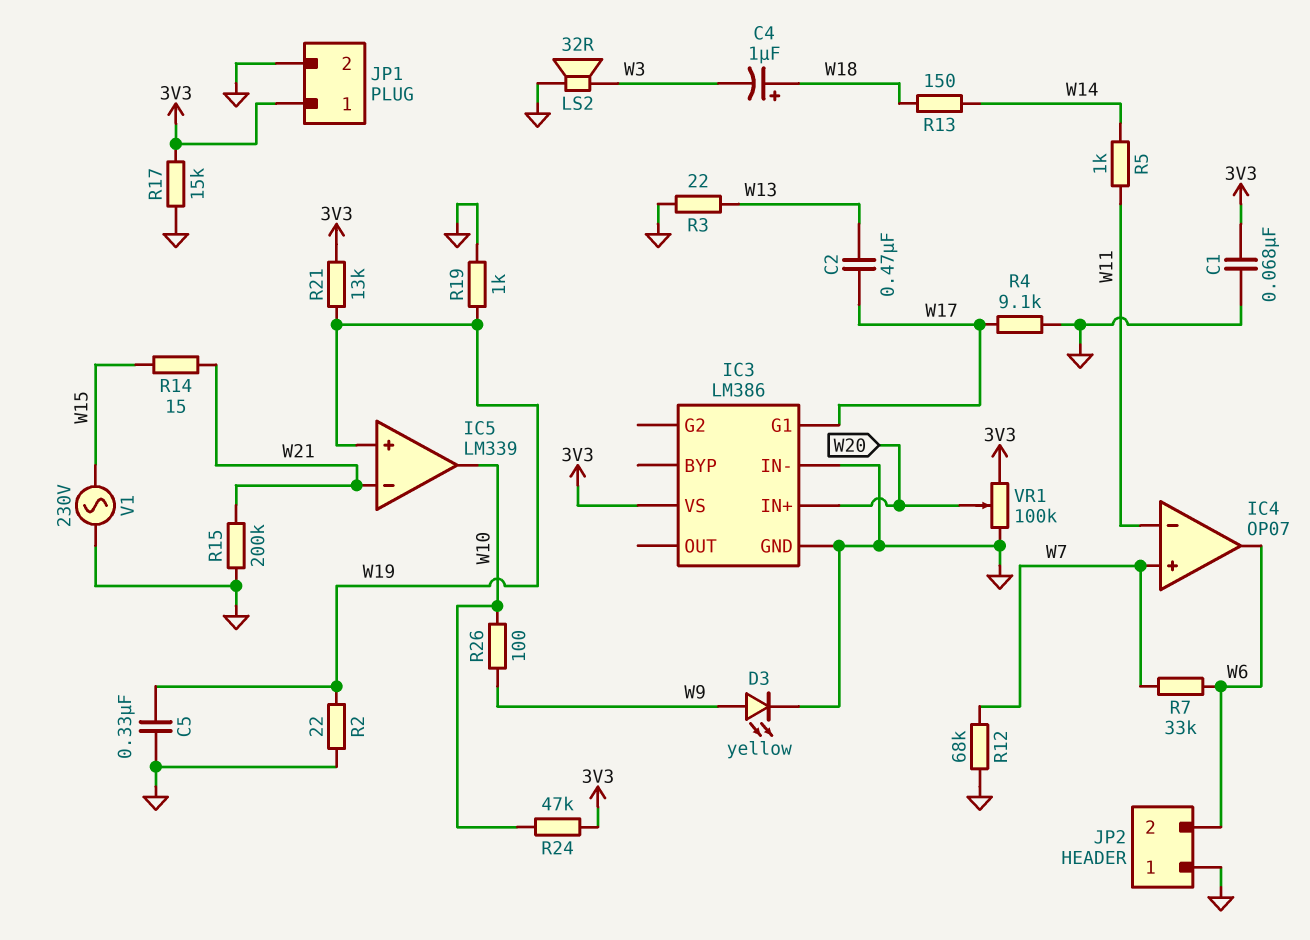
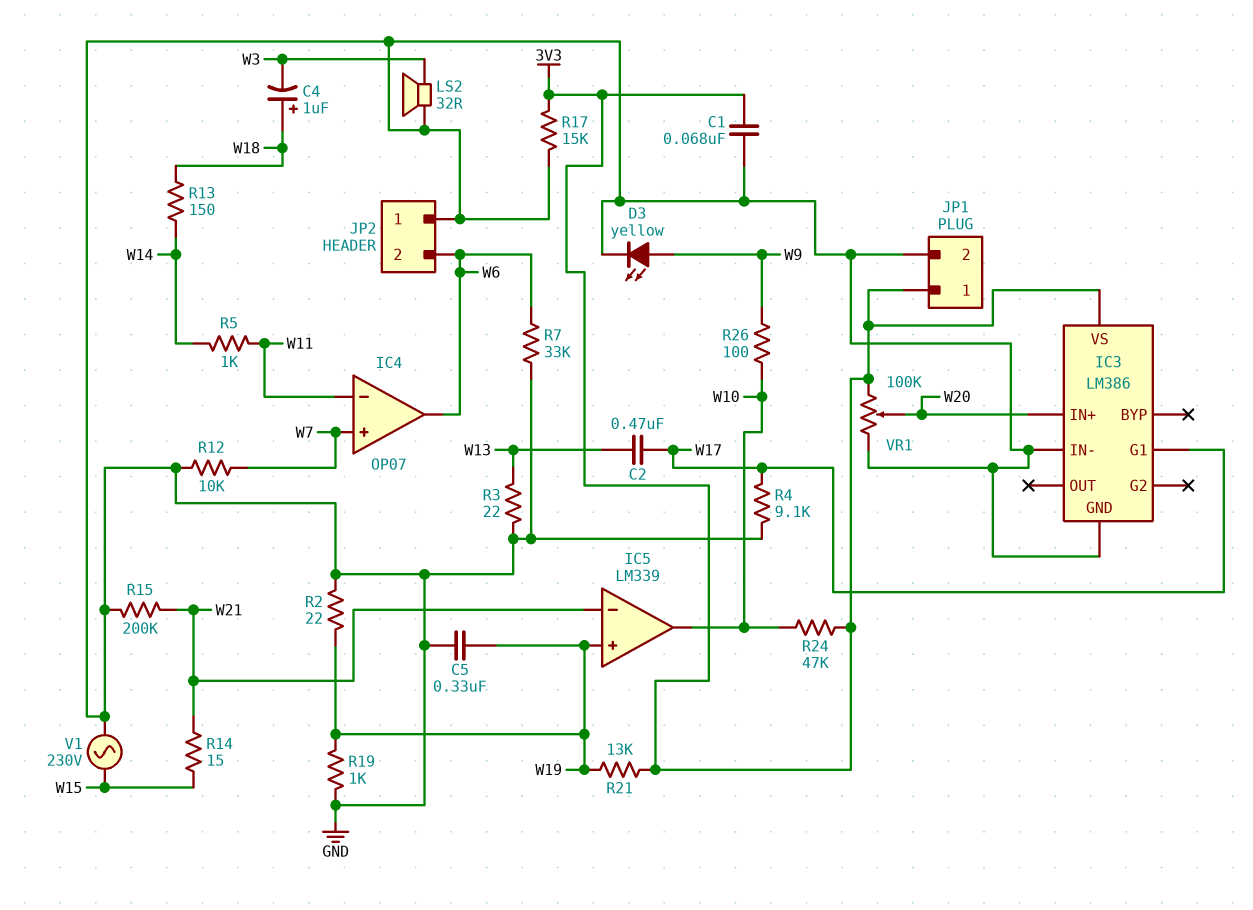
R7: 33k (W6, W7) -> 33k (GND, W6)
R12: 68k (GND, W7) -> 10k (GND, W7)

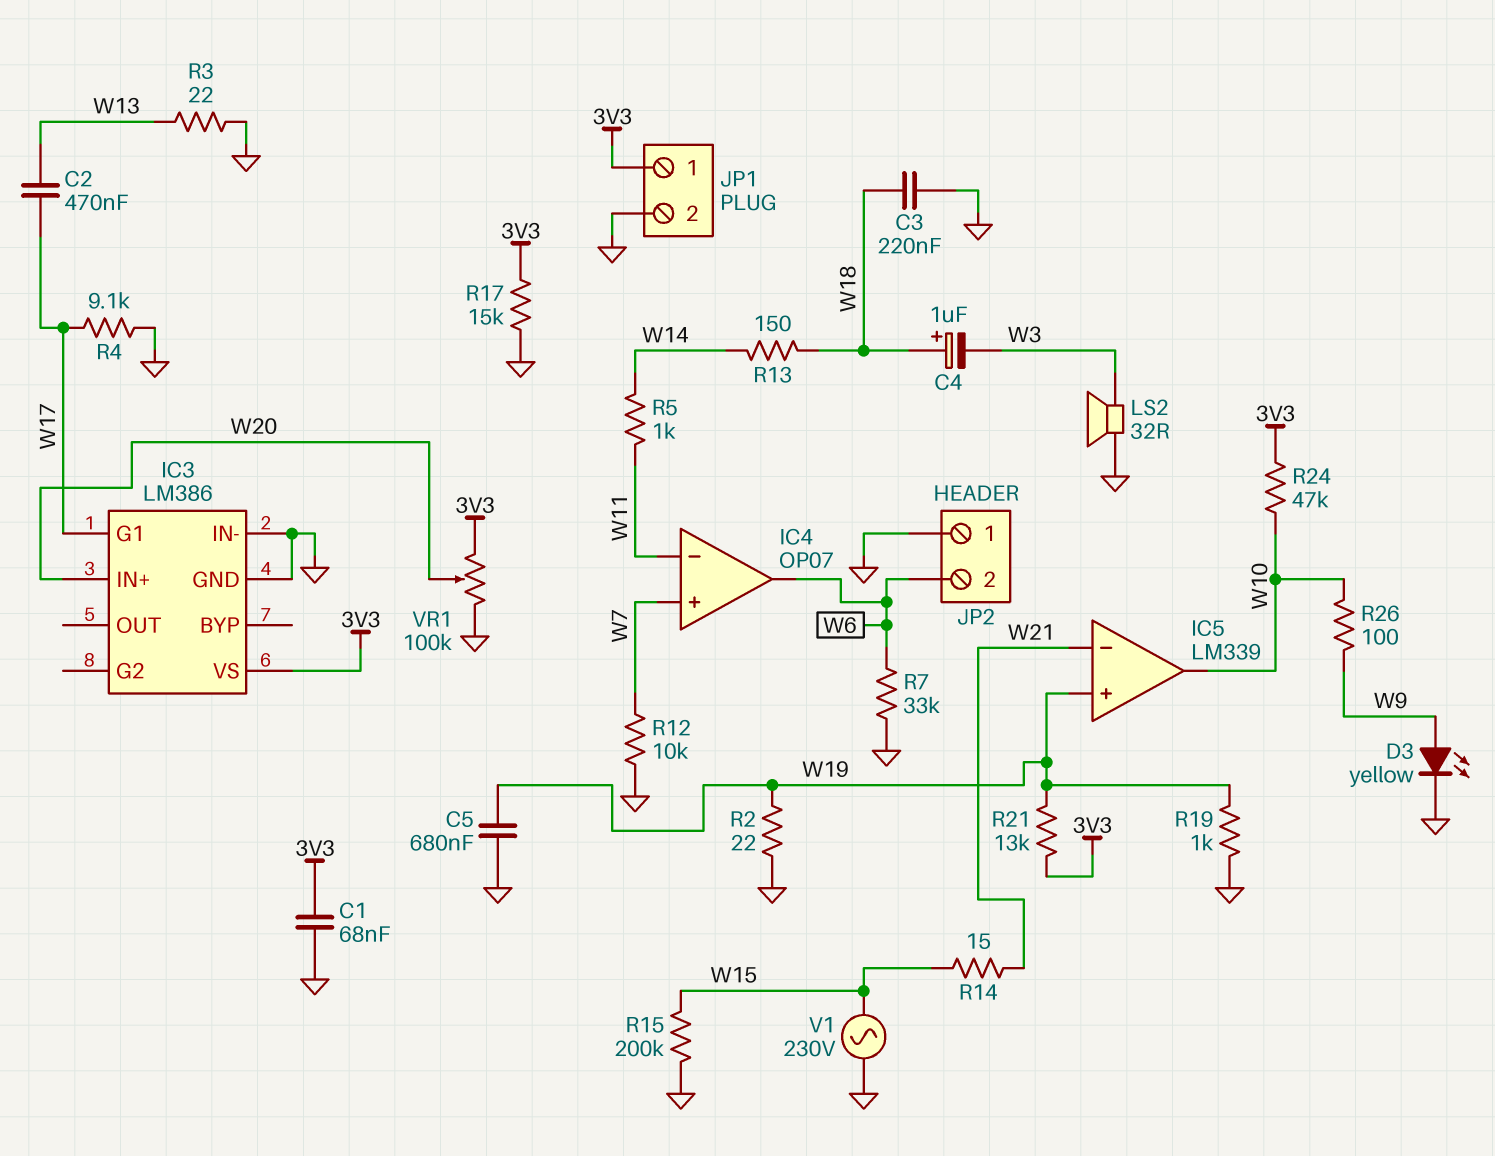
C3: none -> 220nF (GND, W18)
C5: 330nF (GND, W19) -> 680nF (GND, W19)
R15: 200k (GND, W21) -> 200k (GND, W15)

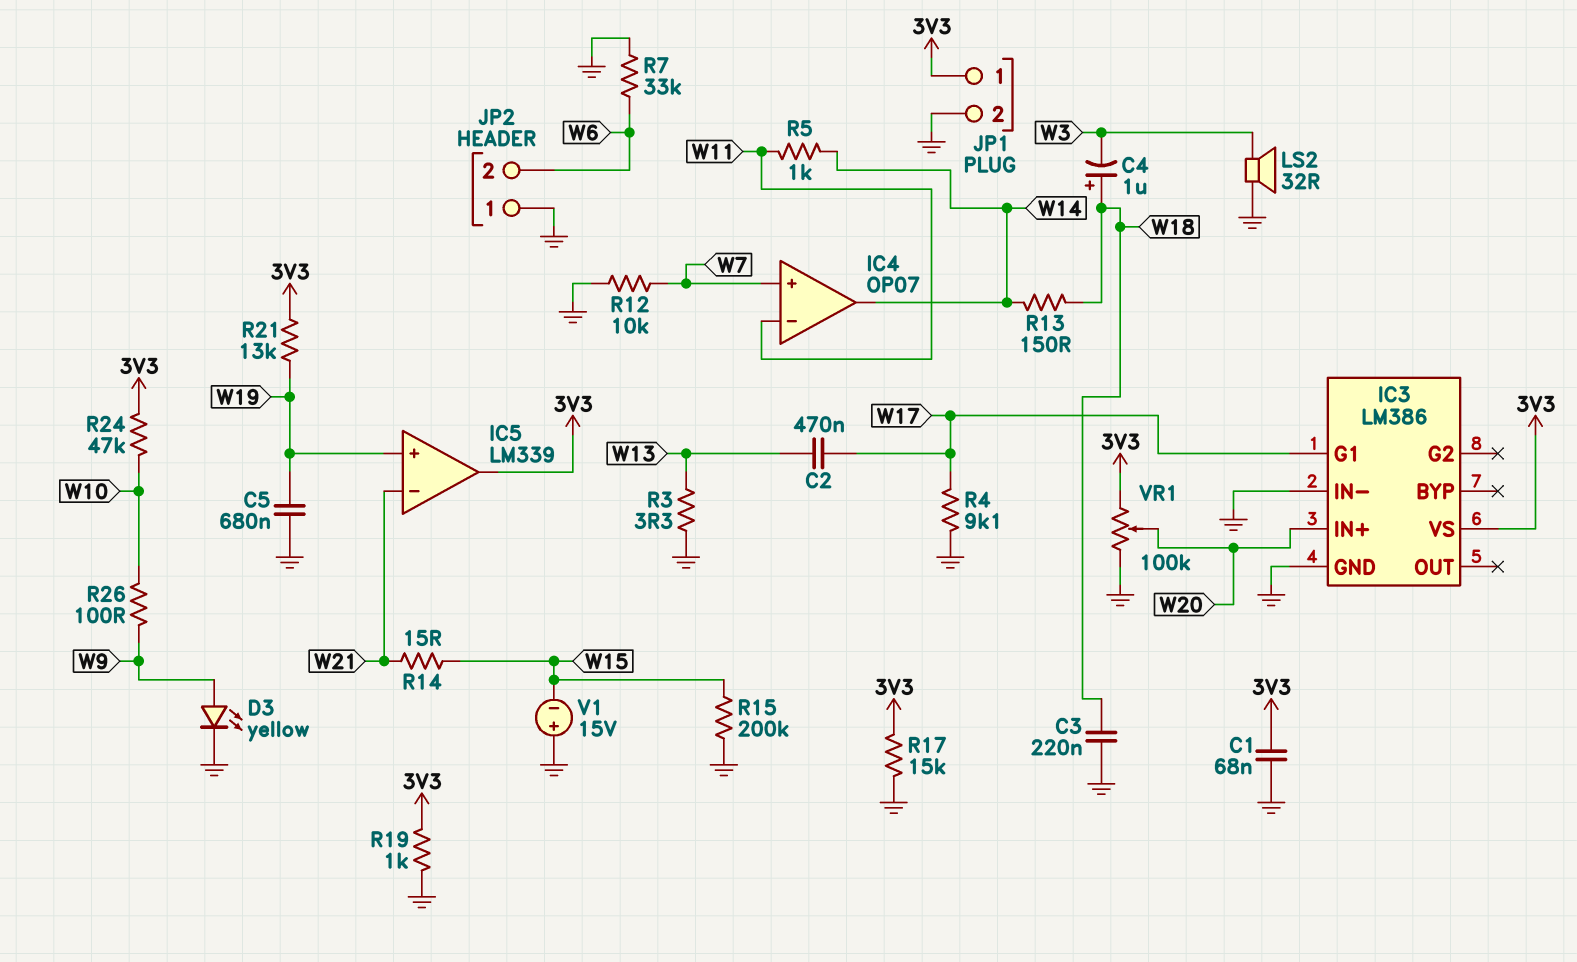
IC4 pin out: W6 -> W14
IC5 pin out: W10 -> 3V3
R2: 22 (GND, W19) -> none
R3: 22 (GND, W13) -> 3.3 (GND, W13)
R19: 1k (GND, W19) -> 1k (3V3, GND)
V1: AC 230V (GND, W15) -> 15V (plus GND, minus W15)

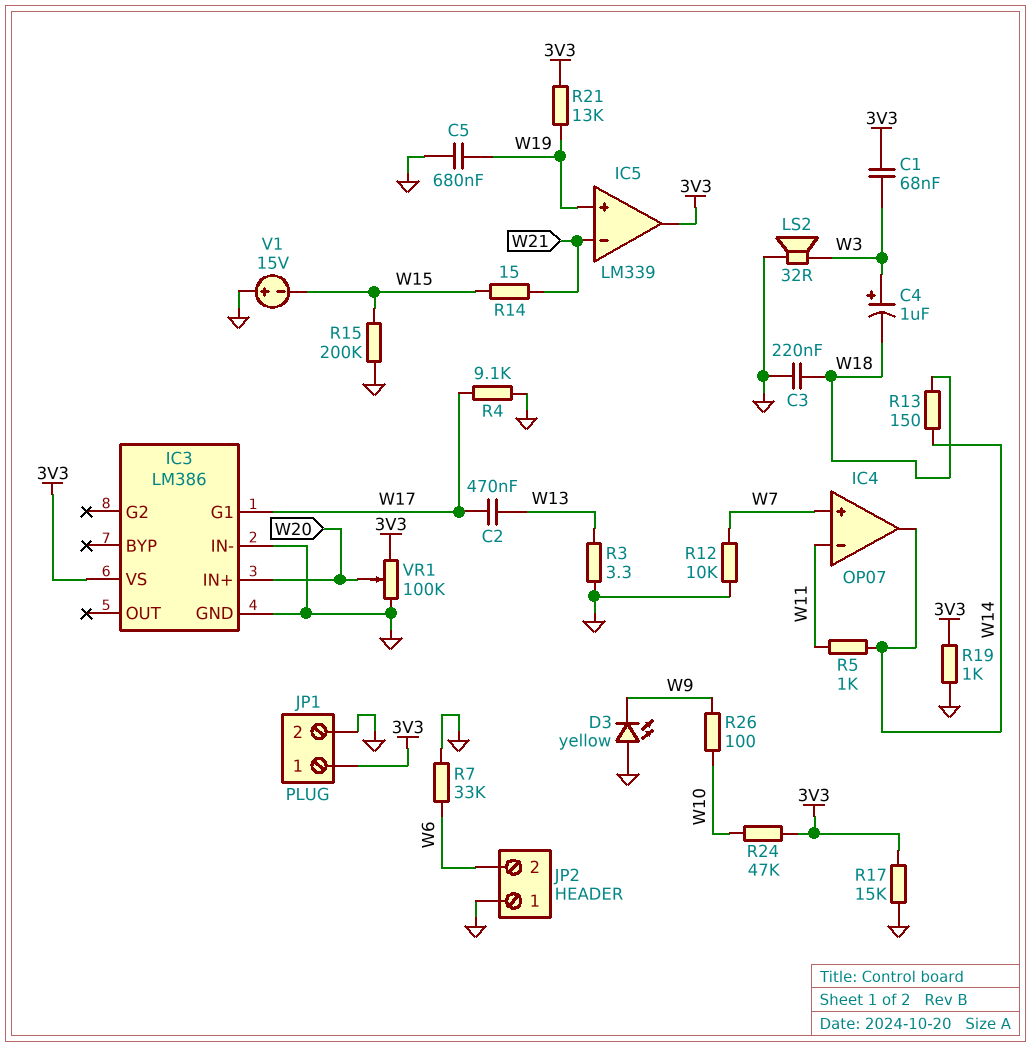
C1: 68nF (3V3, GND) -> 68nF (3V3, W3)
C4: 1uF (plus W18, minus W3) -> 1uF (plus W3, minus W18)
D3: LED yellow (A W9, K GND) -> LED yellow (A GND, K W9)

